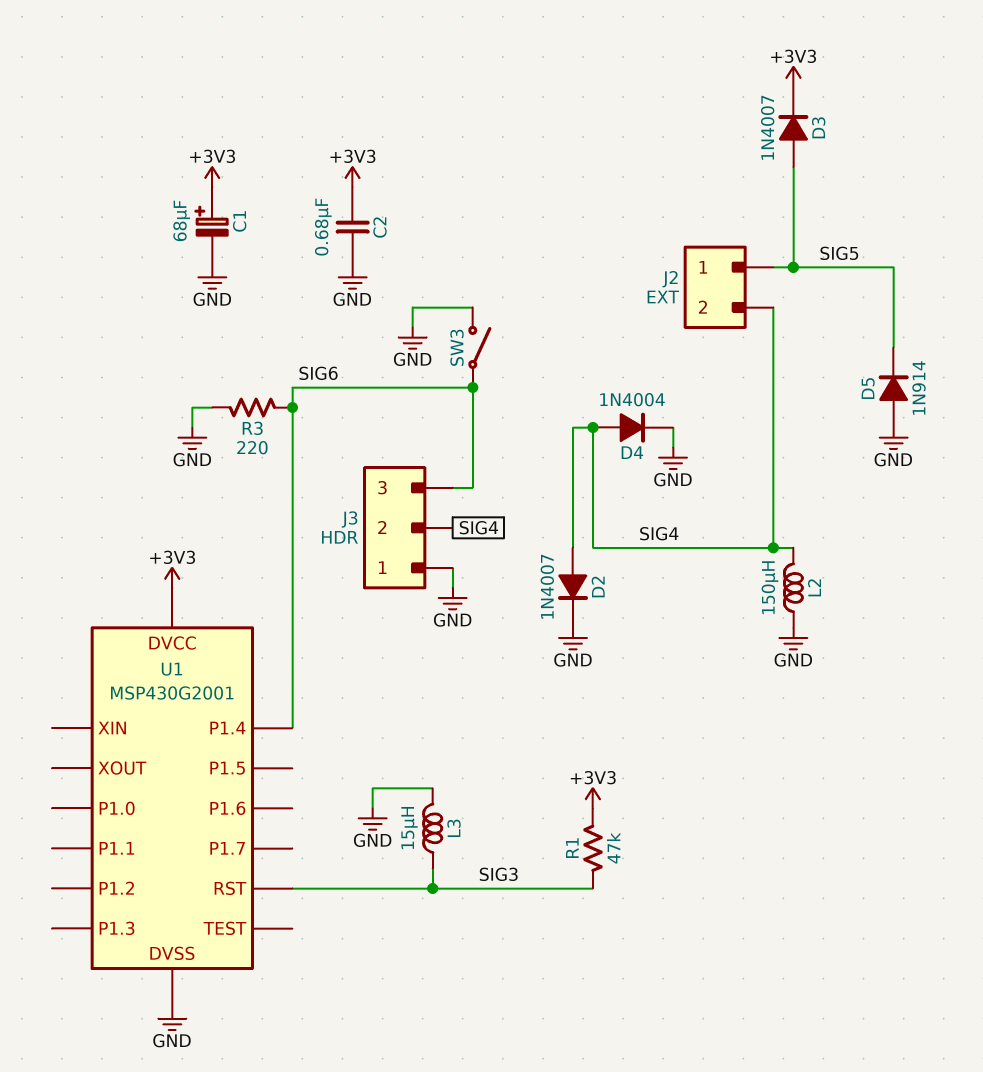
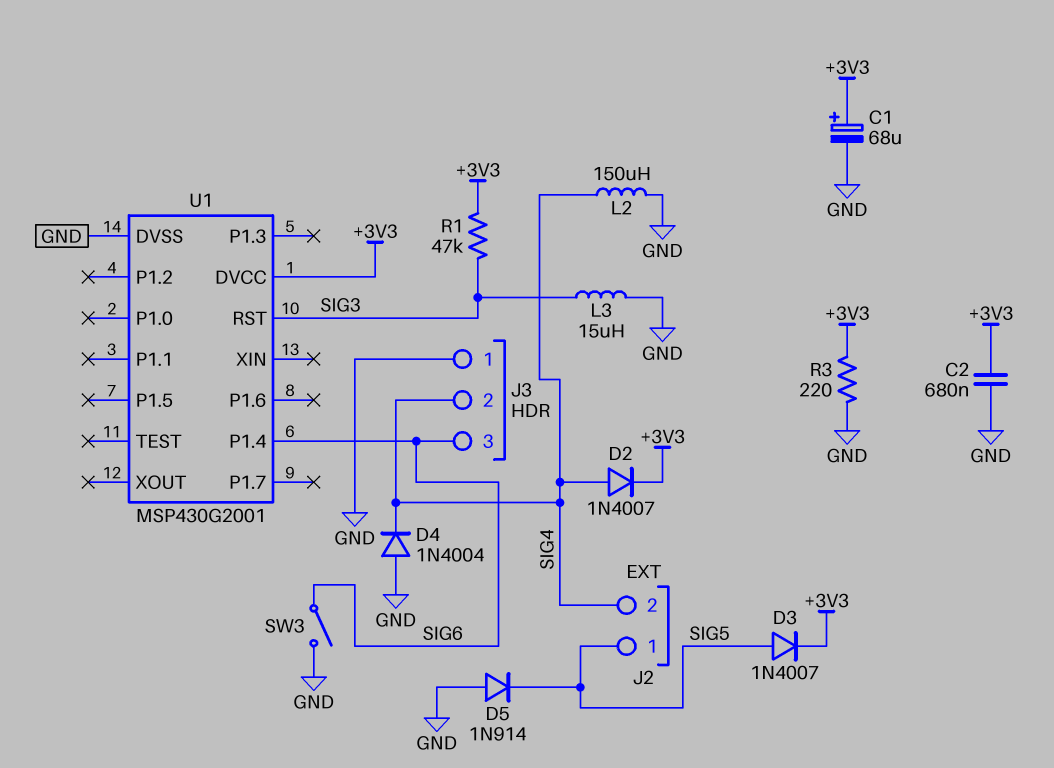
D2: diode 1N4007 (A SIG4, K GND) -> diode 1N4007 (A SIG4, K +3V3)
D4: diode 1N4004 (A SIG4, K GND) -> diode 1N4004 (A GND, K SIG4)
R3: 220 (GND, SIG6) -> 220 (+3V3, GND)

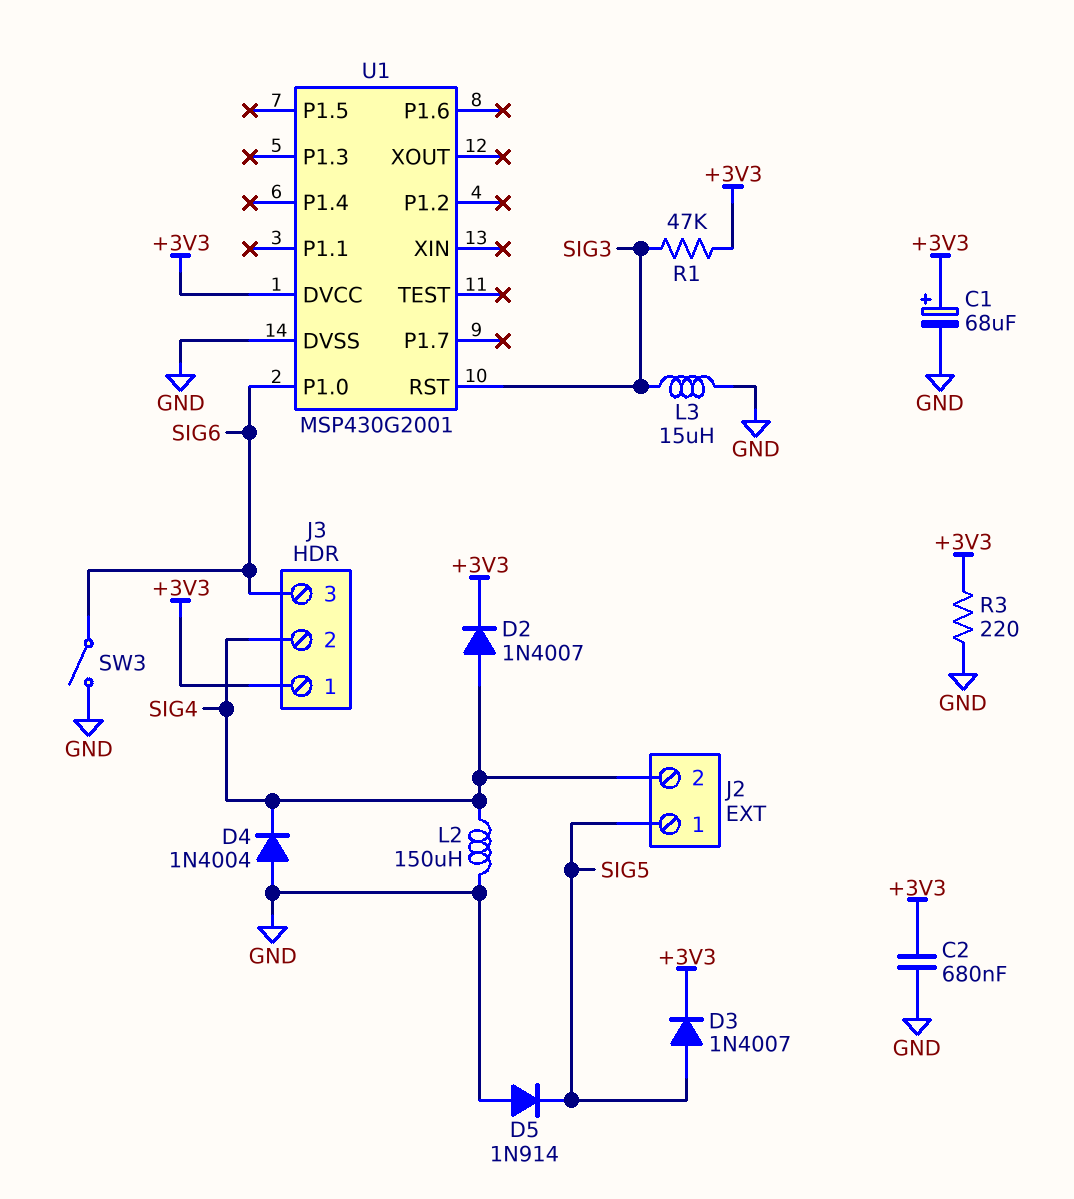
J3 pin 1: GND -> +3V3
U1 pin P1.0: none -> SIG6
U1 pin P1.4: SIG6 -> none

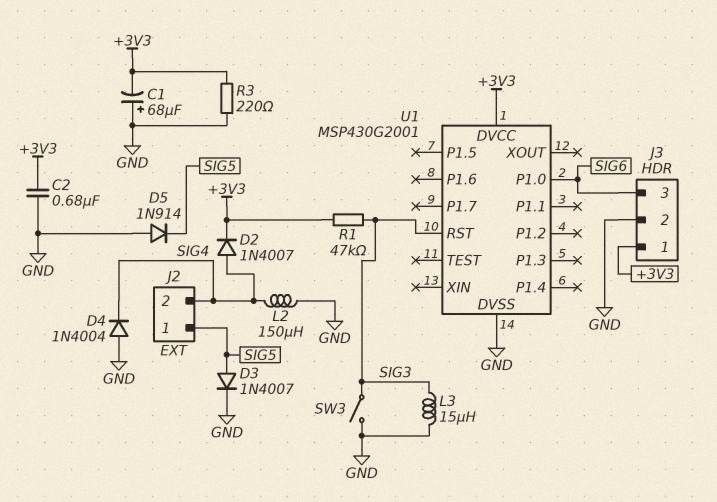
C1: 68uF (plus +3V3, minus GND) -> 68uF (plus GND, minus +3V3)
D3: diode 1N4007 (A SIG5, K +3V3) -> diode 1N4007 (A SIG5, K GND)
J3 pin 2: SIG4 -> GND
SW3: switch (GND, SIG6) -> switch (GND, SIG3)

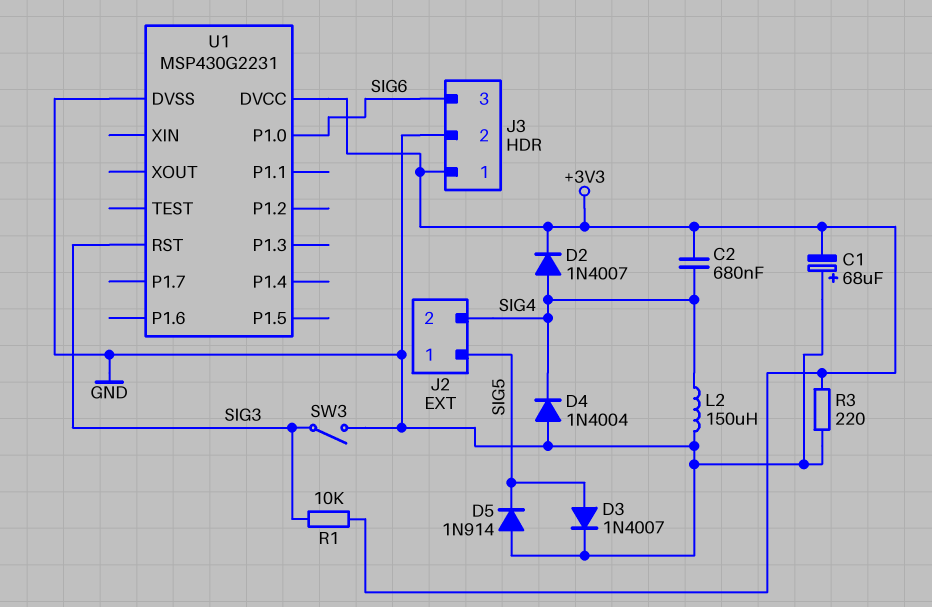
C2: 680nF (+3V3, GND) -> 680nF (+3V3, SIG4)
L3: 15uH (GND, SIG3) -> none
R1: 47k (+3V3, SIG3) -> 10k (+3V3, SIG3)
U1: MSP430G2001 -> MSP430G2231

